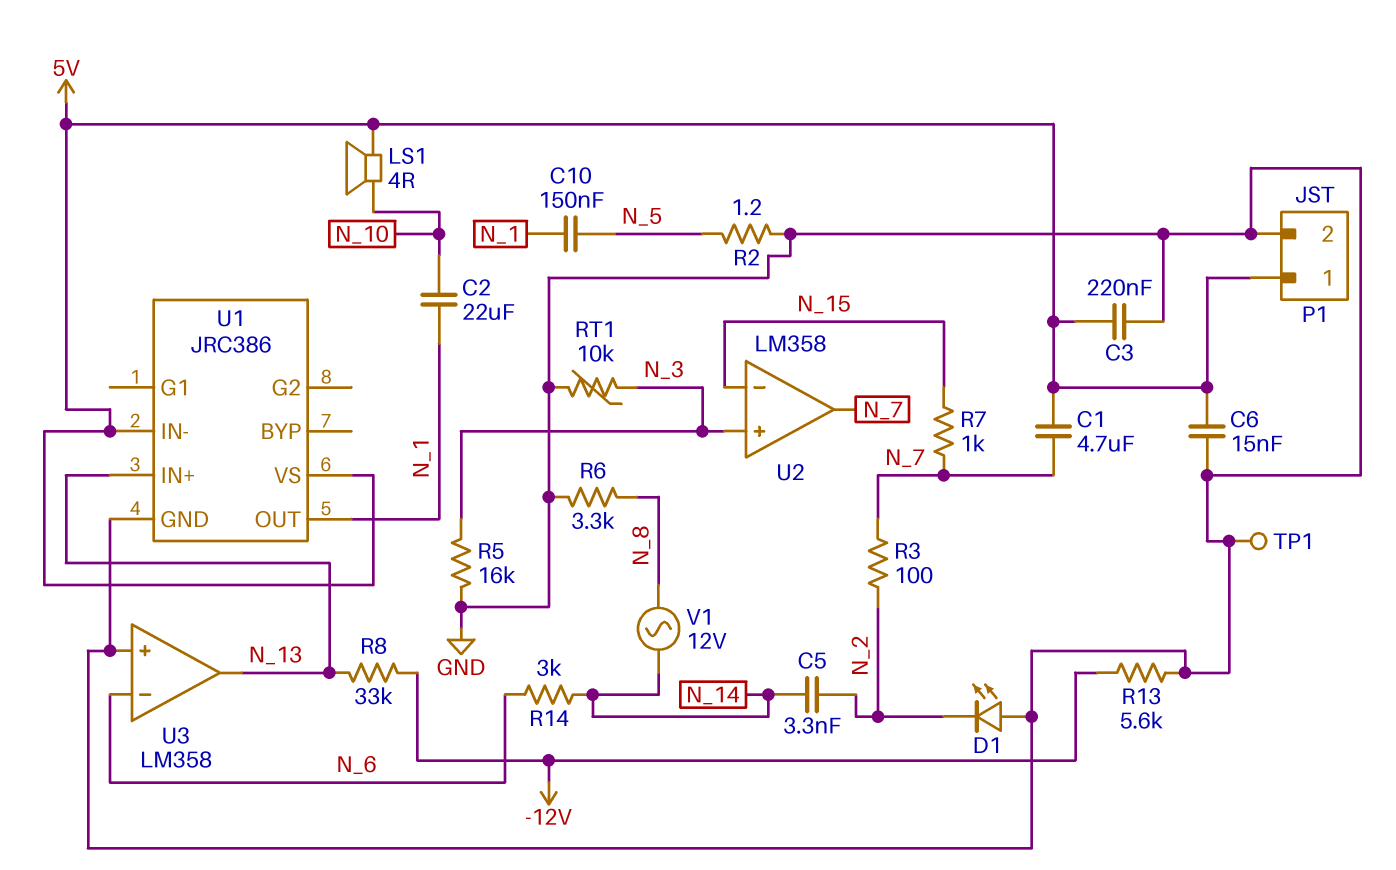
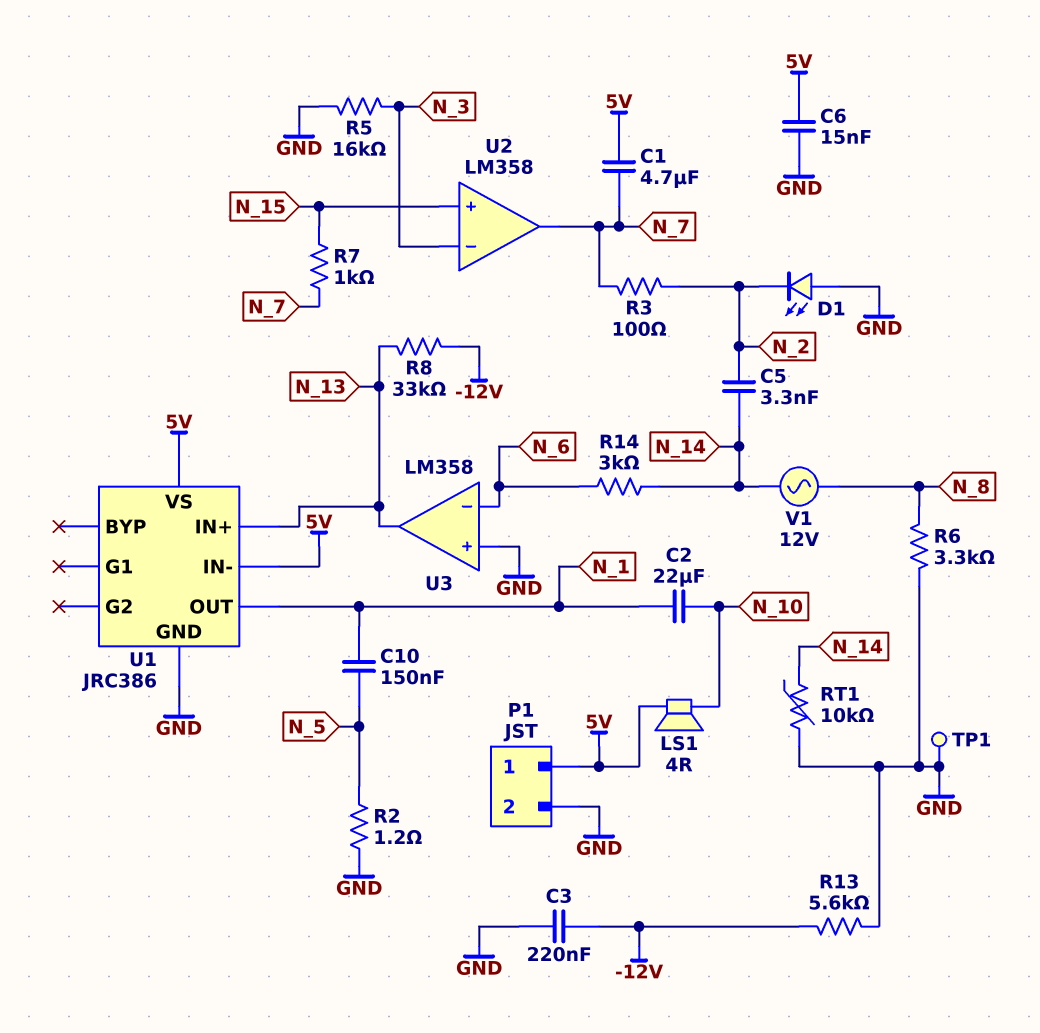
C3: 220nF (5V, GND) -> 220nF (-12V, GND)
RT1: 10k (GND, N_3) -> 10k (GND, N_14)
U2 pin in+: N_3 -> N_15
U2 pin in-: N_15 -> N_3

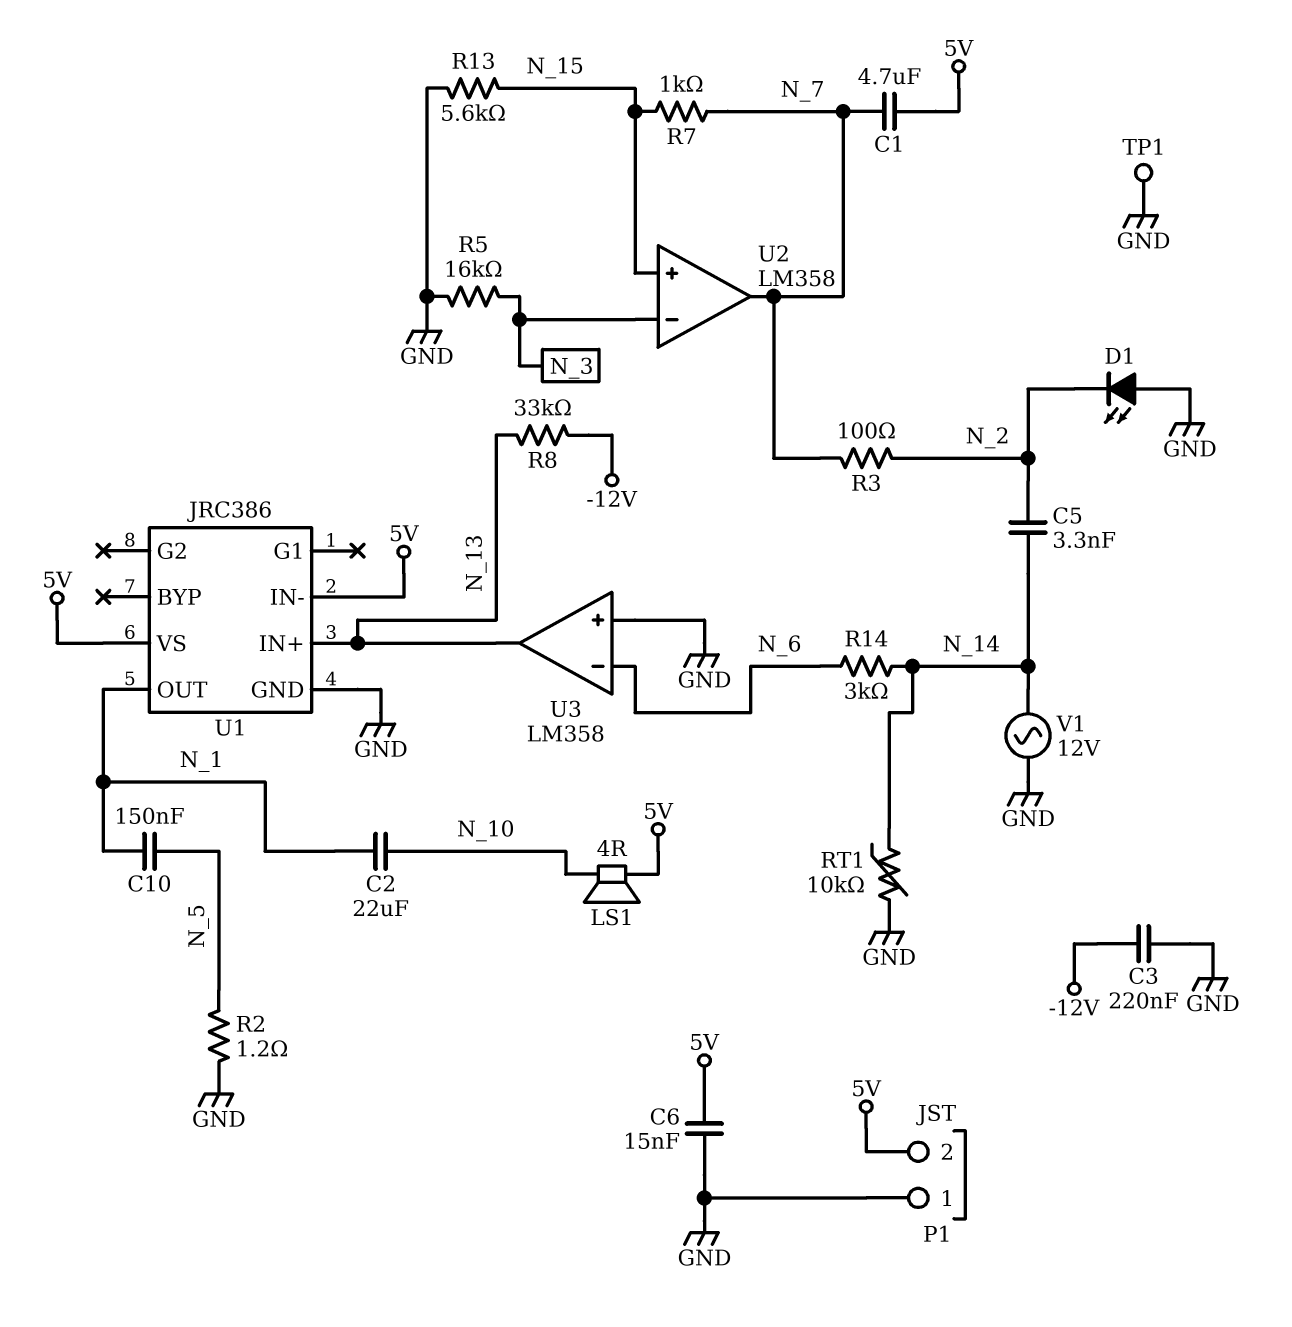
P1 pin 1: 5V -> GND
P1 pin 2: GND -> 5V
R6: 3.3k (GND, N_8) -> none
R13: 5.6k (-12V, GND) -> 5.6k (GND, N_15)
V1: AC 12V (N_8, N_14) -> AC 12V (GND, N_14)

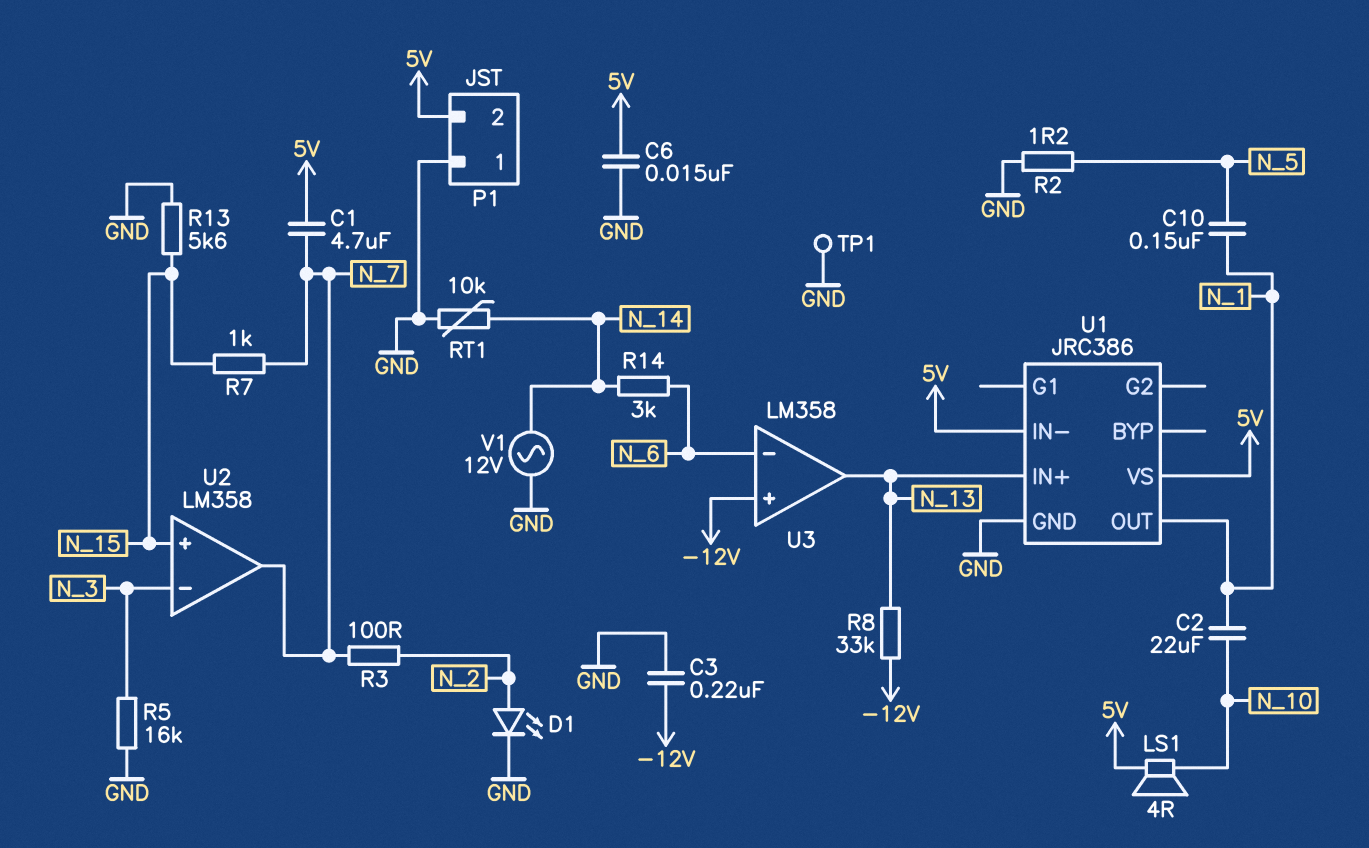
C5: 3.3nF (N_2, N_14) -> none
D1: LED (A GND, K N_2) -> LED (A N_2, K GND)
U3 pin in+: GND -> -12V

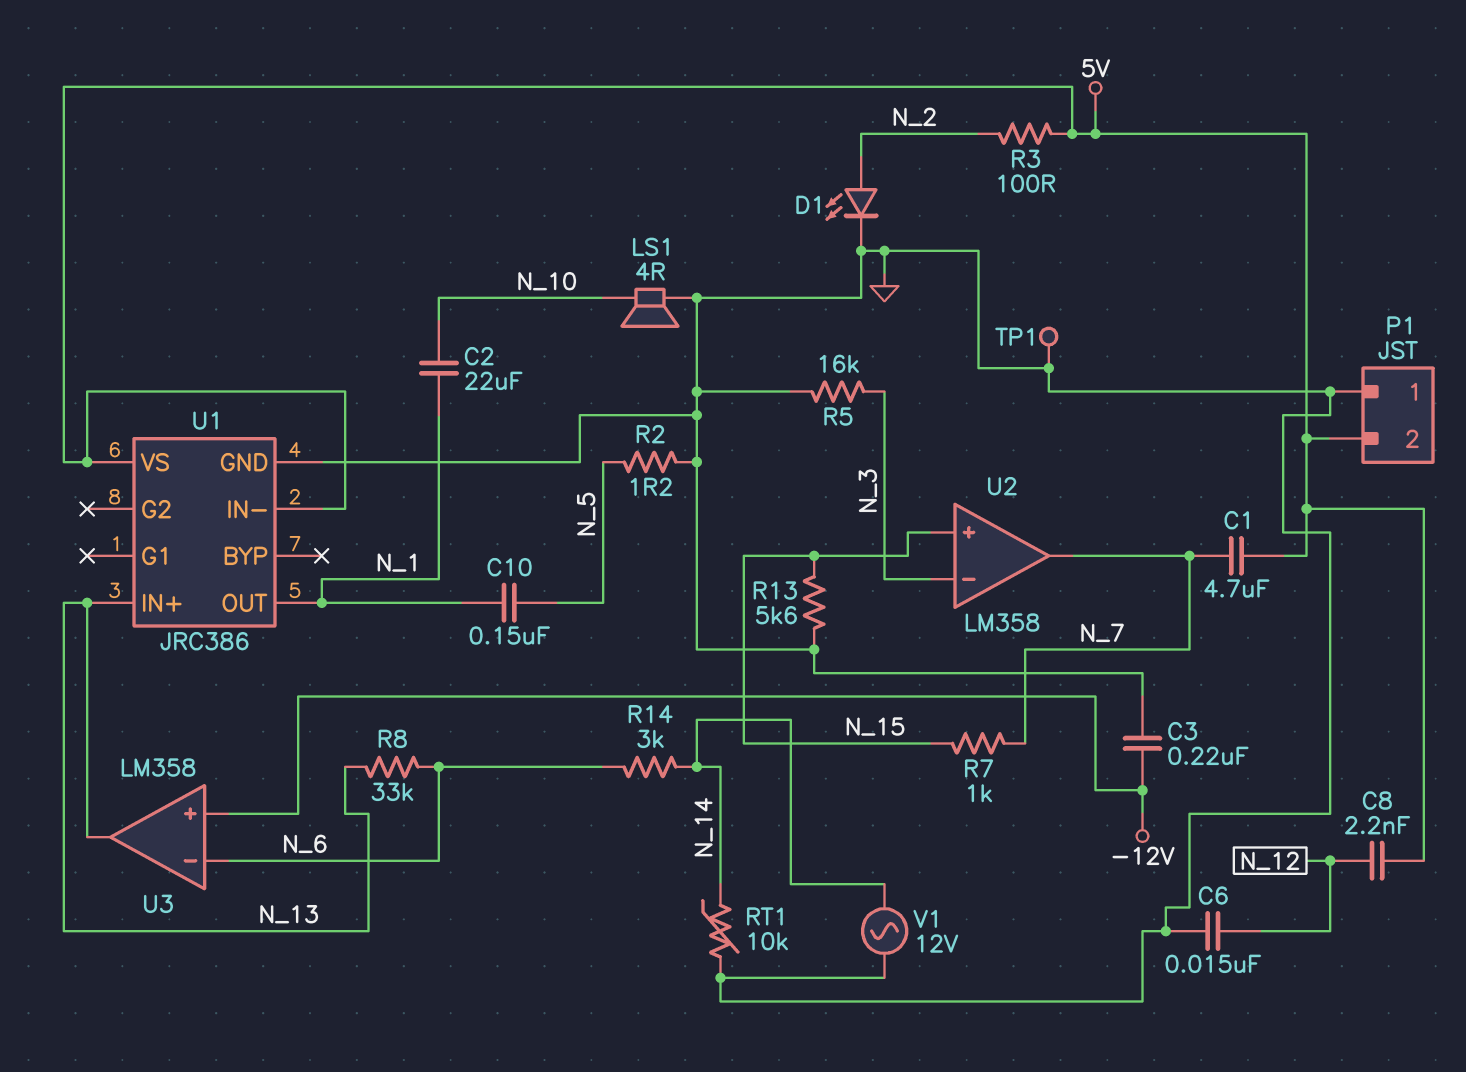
C6: 15nF (5V, GND) -> 15nF (GND, N_12)
C8: none -> 2.2nF (5V, N_12)
LS1: speaker 4R (5V, N_10) -> speaker 4R (GND, N_10)
R3: 100 (N_2, N_7) -> 100 (5V, N_2)
R8: 33k (-12V, N_13) -> 33k (N_6, N_13)

